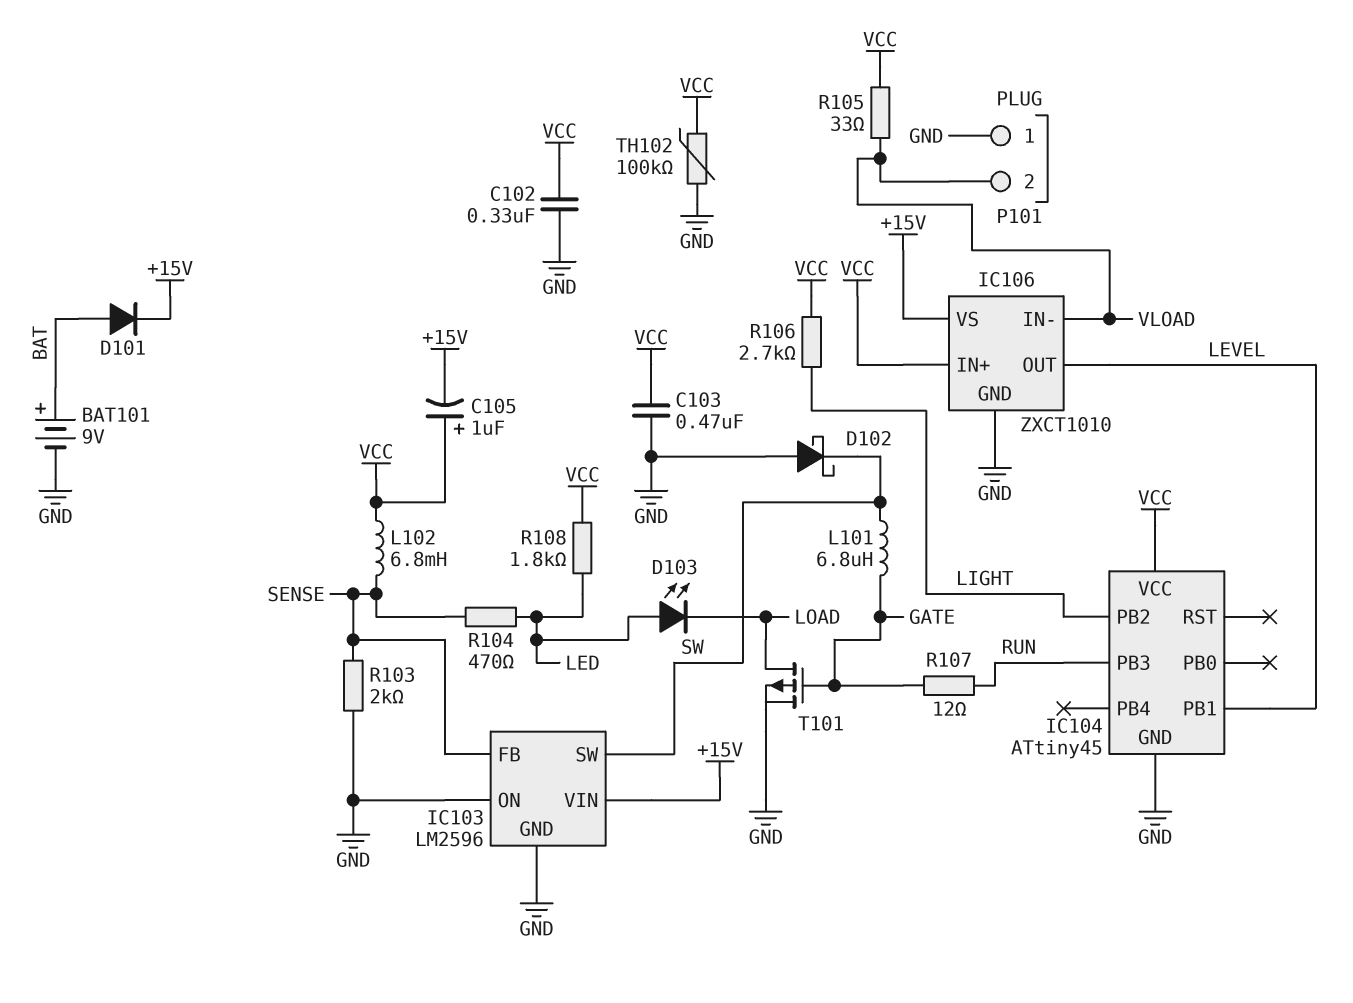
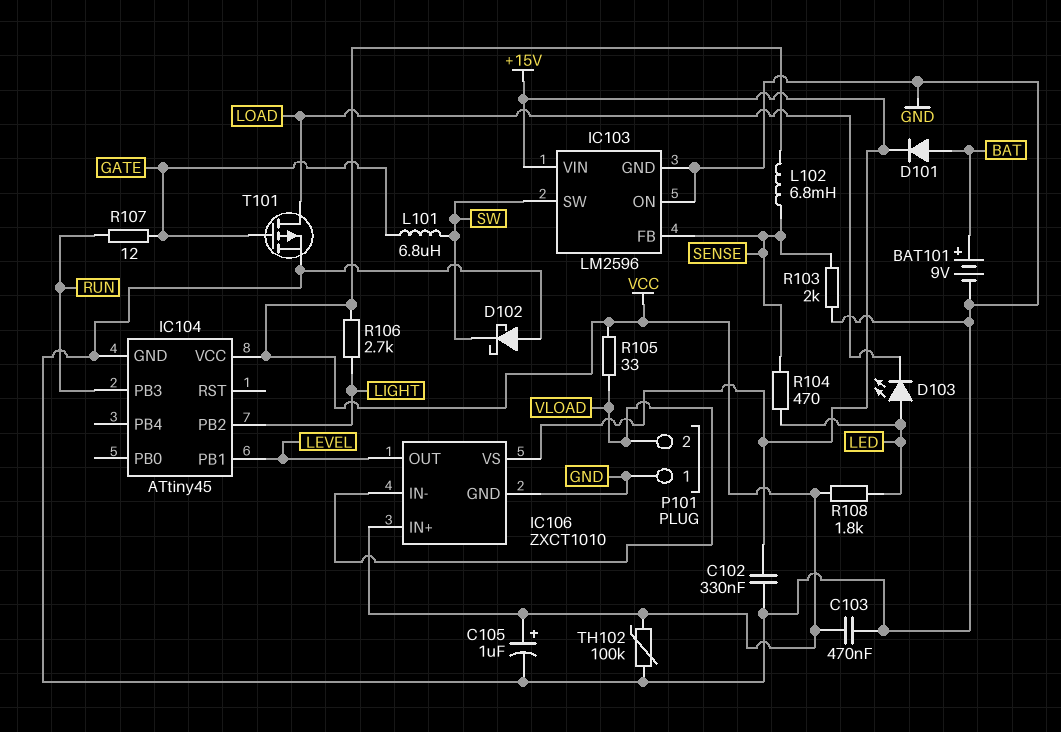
C102: 330nF (GND, VCC) -> 330nF (+15V, GND)
C105: 1uF (plus VCC, minus +15V) -> 1uF (plus VCC, minus GND)

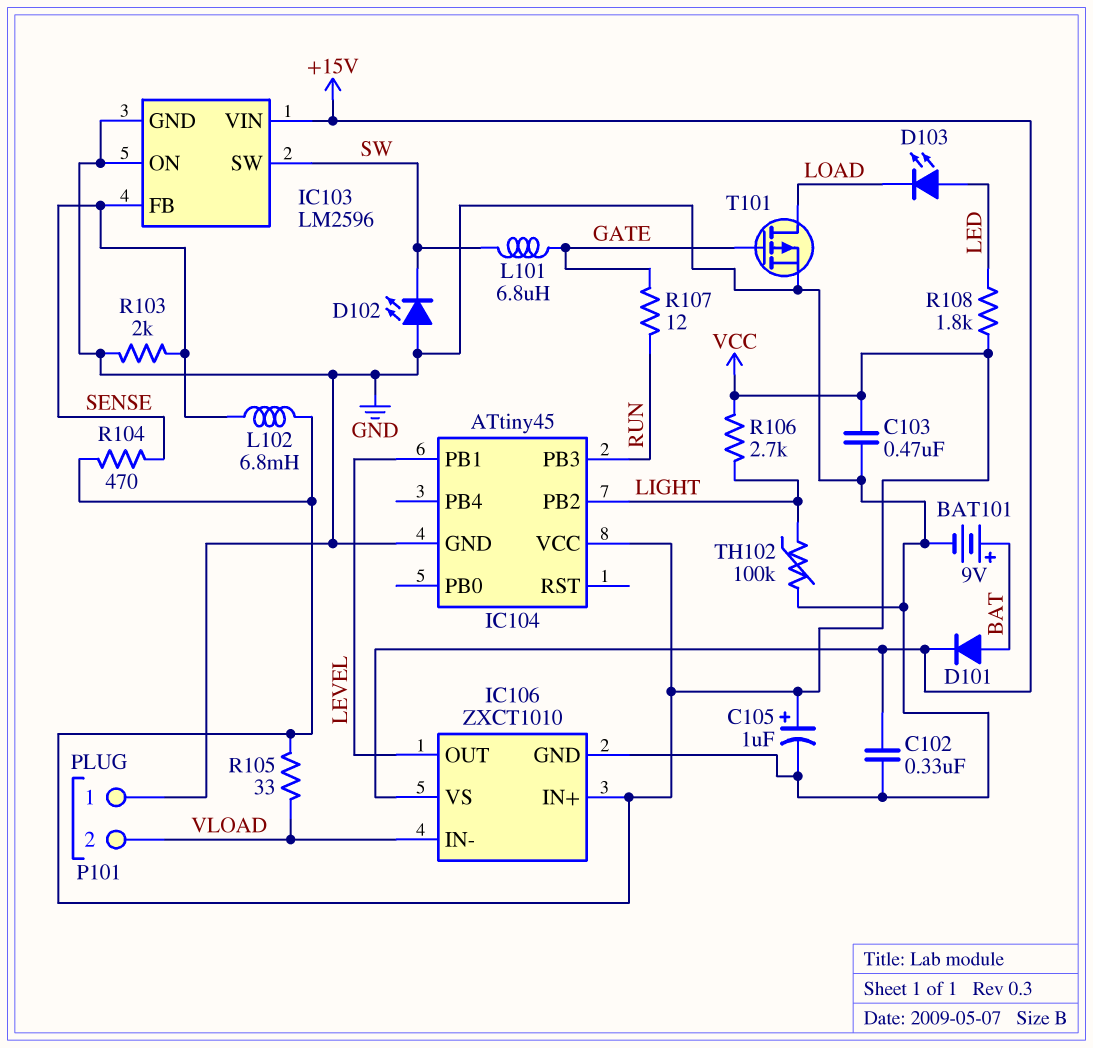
D102: schottky (A GND, K SW) -> LED (A GND, K SW)
R104: 470 (LED, SENSE) -> 470 (SENSE, VCC)
TH102: 100k (GND, VCC) -> 100k (GND, LIGHT)

